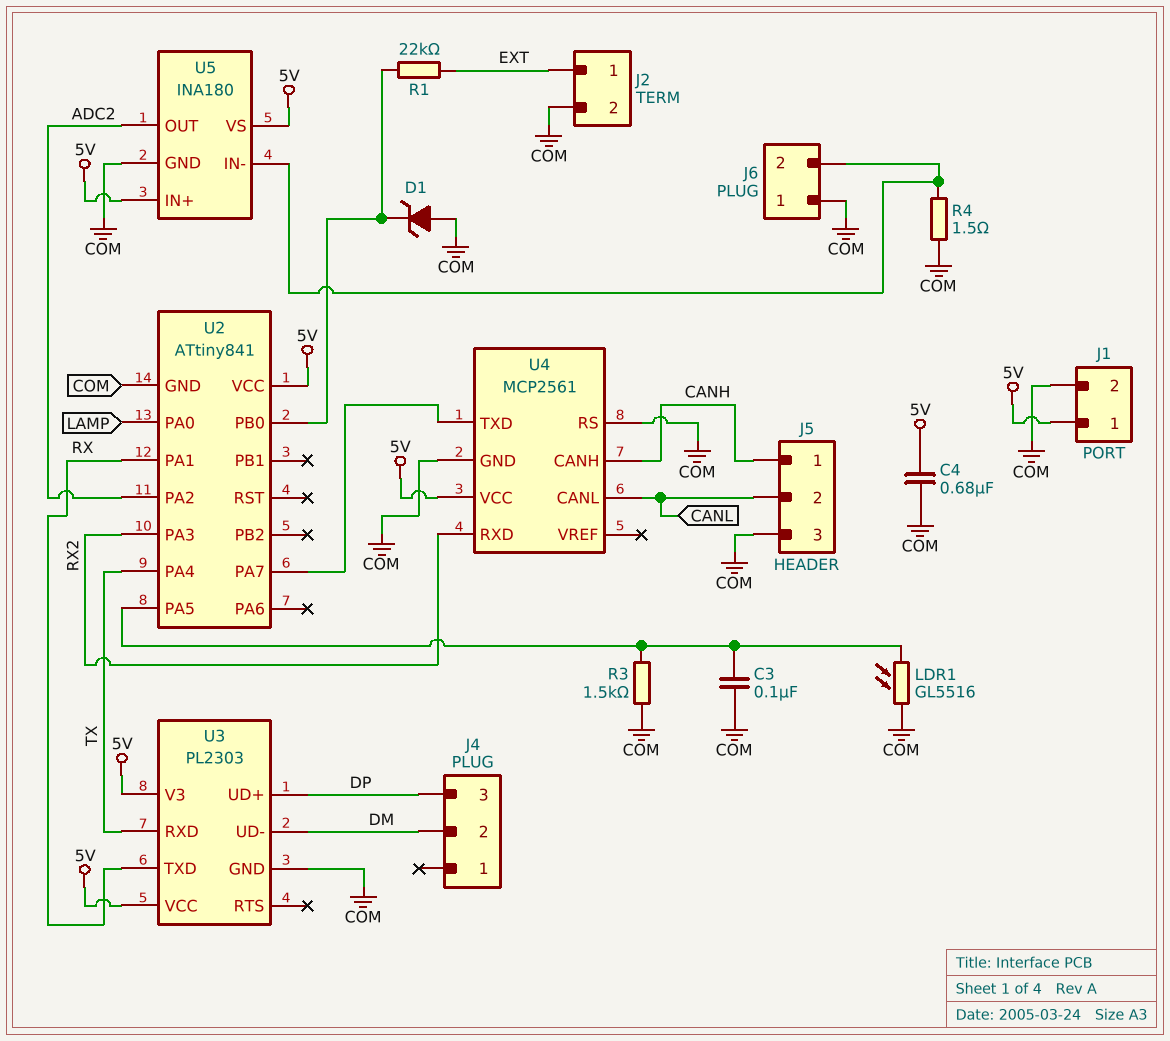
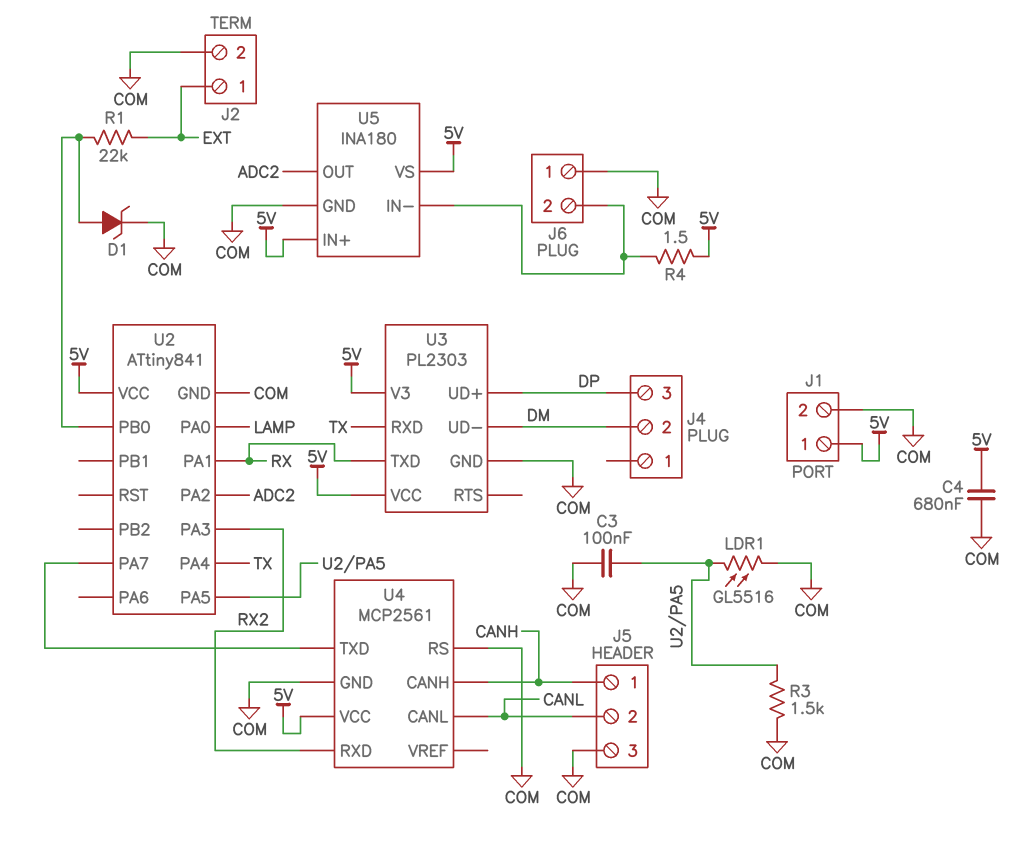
D1: zener (A COM, K U2/PB0) -> zener (A U2/PB0, K COM)
R4: 1.5 (COM, J6/2) -> 1.5 (5V, J6/2)

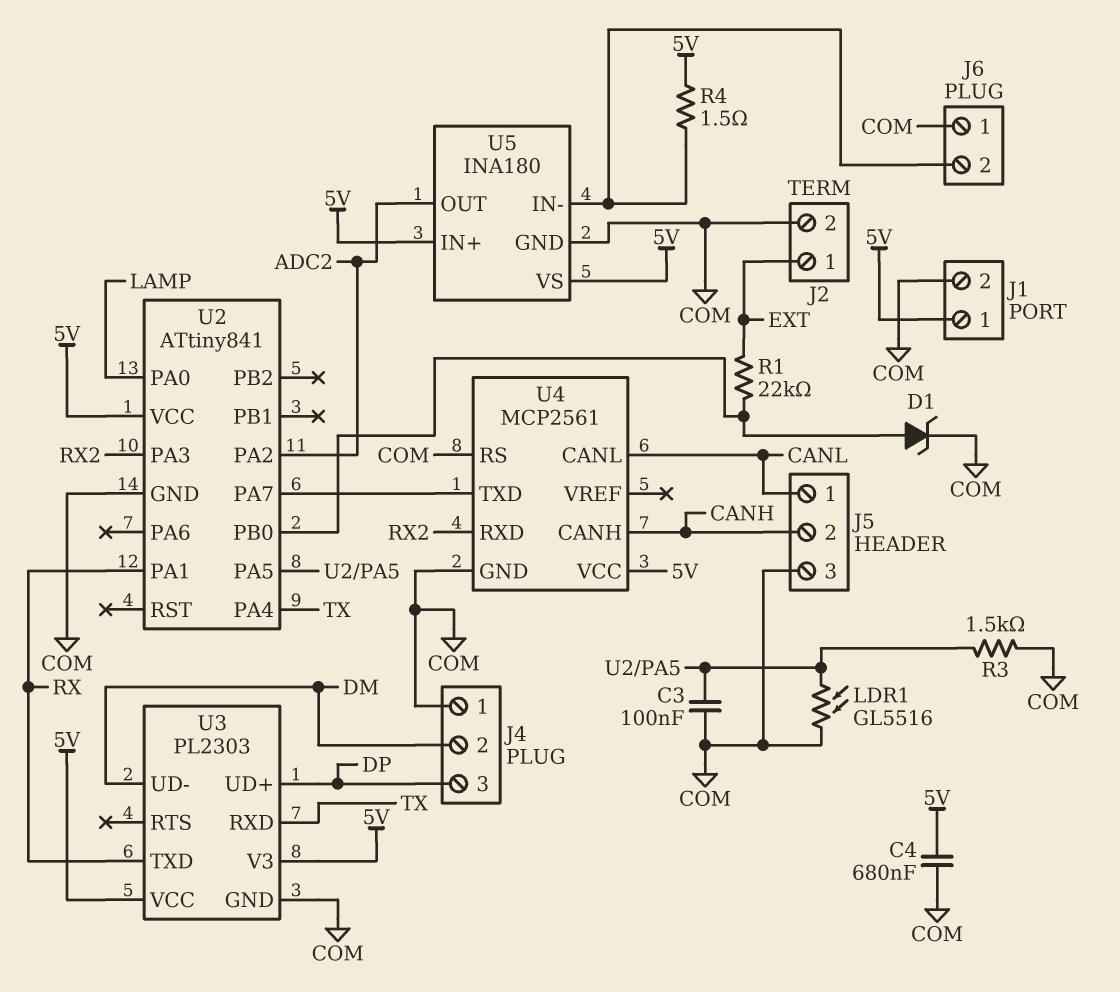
J4 pin 1: none -> COM
J5 pin 1: CANH -> CANL
J5 pin 2: CANL -> CANH

